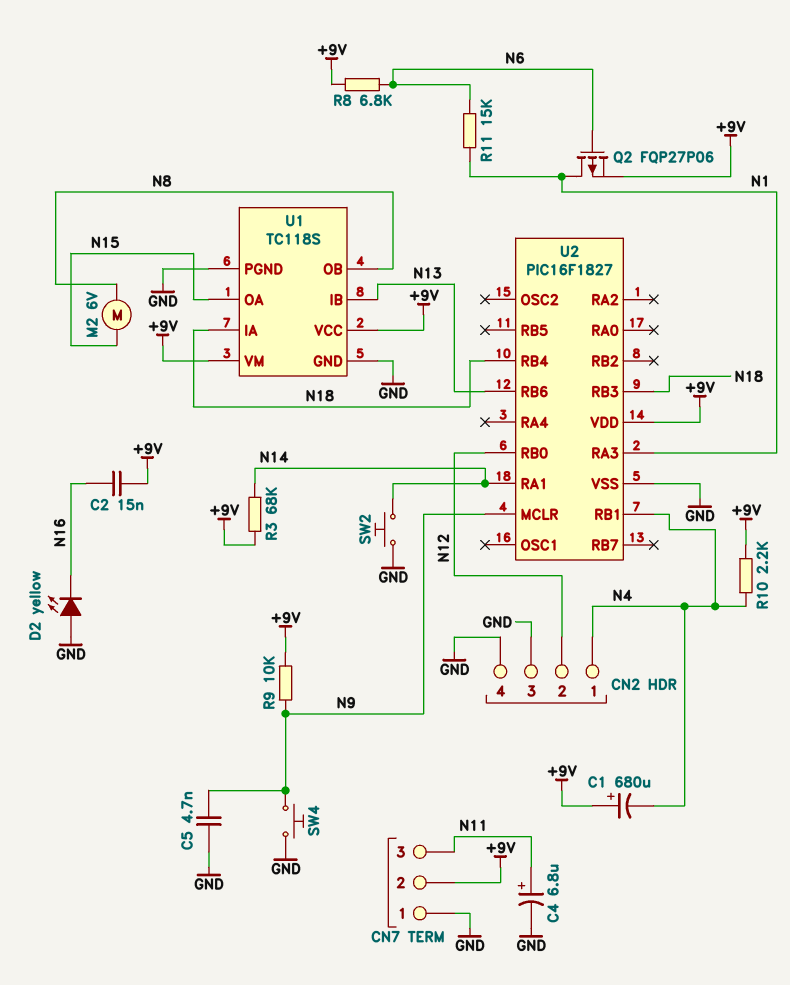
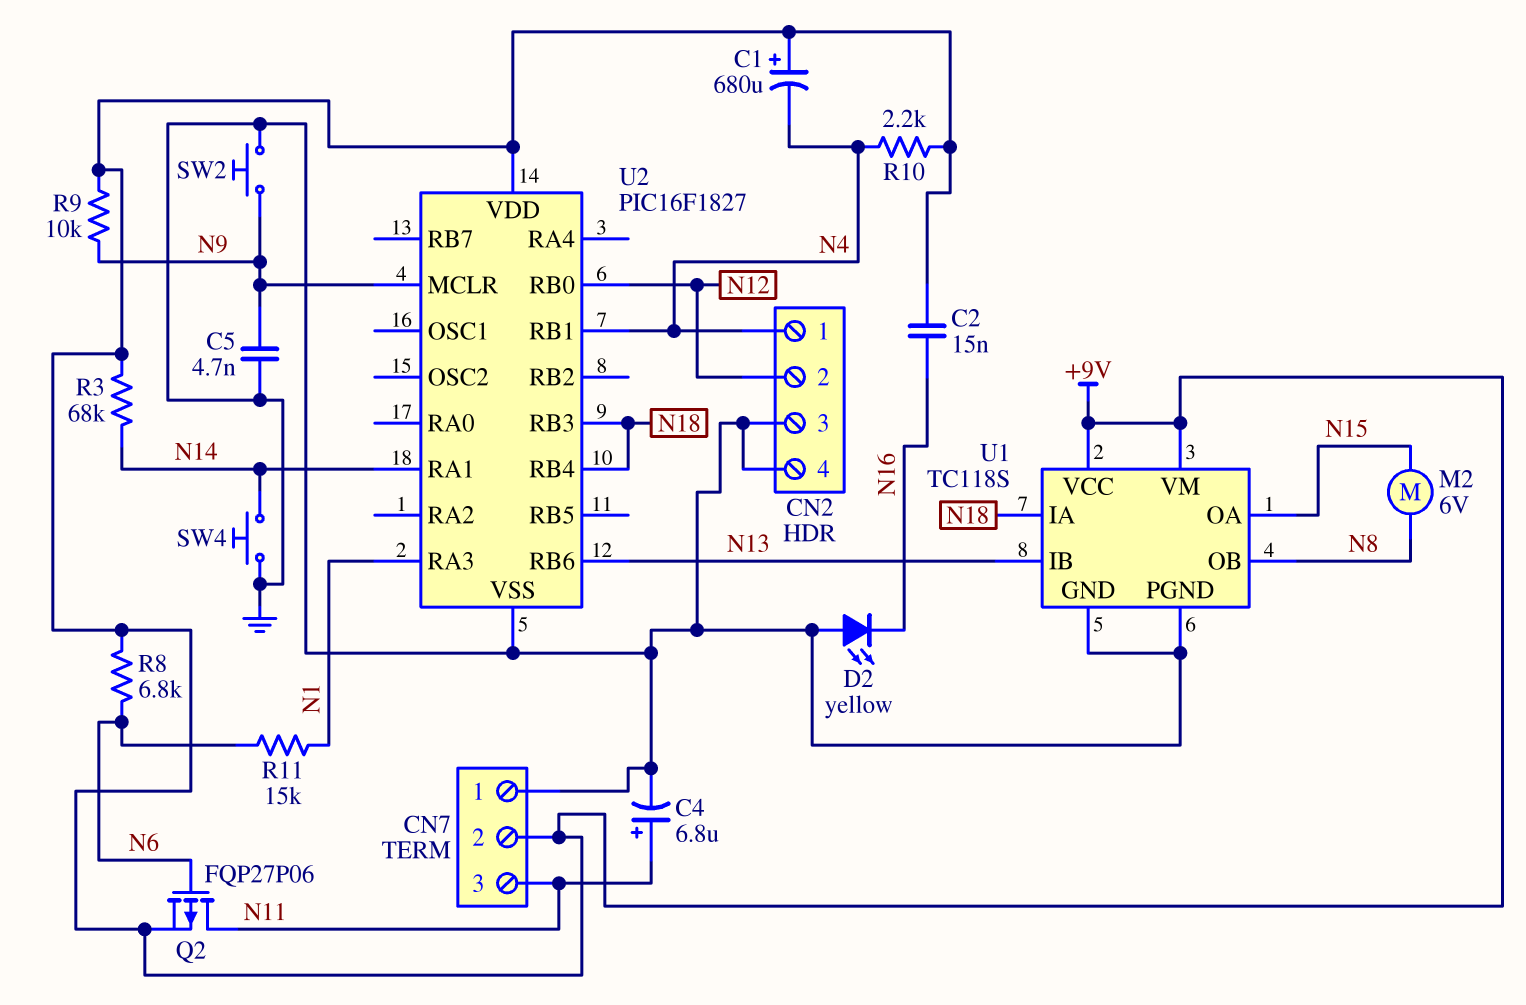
Q2: PMOS FQP27P06 (G N6, D N1, S +9V) -> PMOS FQP27P06 (G N6, D N11, S +9V)
SW2: button (GND, N14) -> button (GND, N9)
SW4: button (GND, N9) -> button (GND, N14)

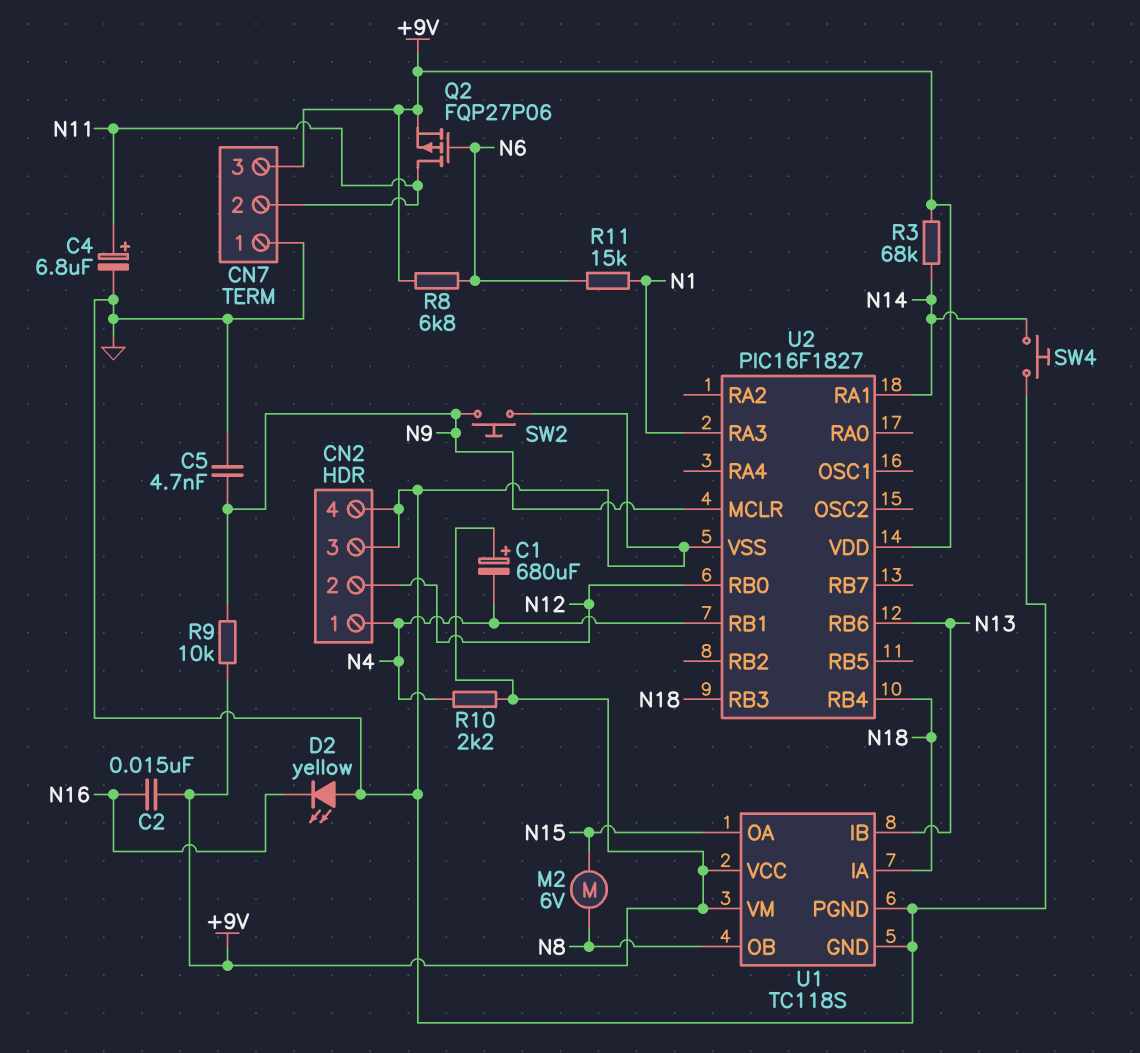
CN7 pin 2: +9V -> N11
CN7 pin 3: N11 -> +9V

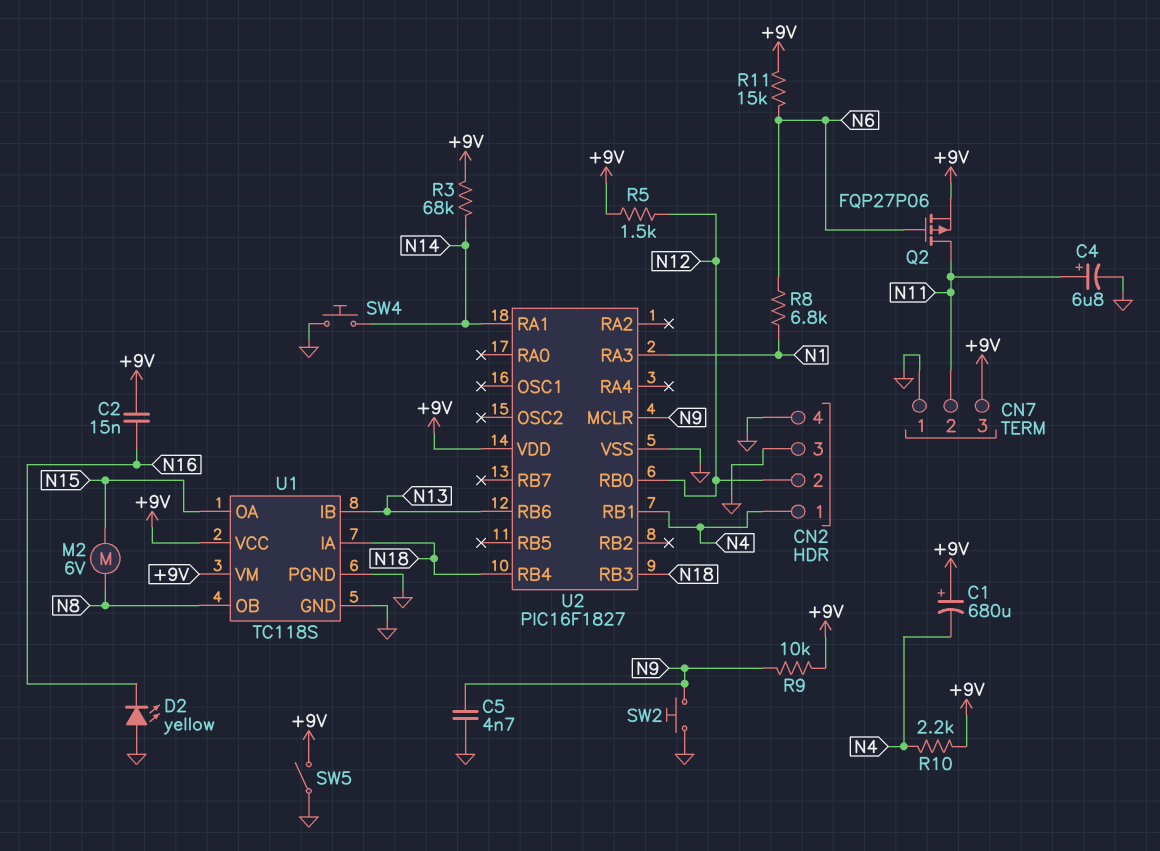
R5: none -> 1.5k (+9V, N12)
R8: 6.8k (+9V, N6) -> 6.8k (N1, N6)
R11: 15k (N1, N6) -> 15k (+9V, N6)
SW5: none -> switch (+9V, GND)

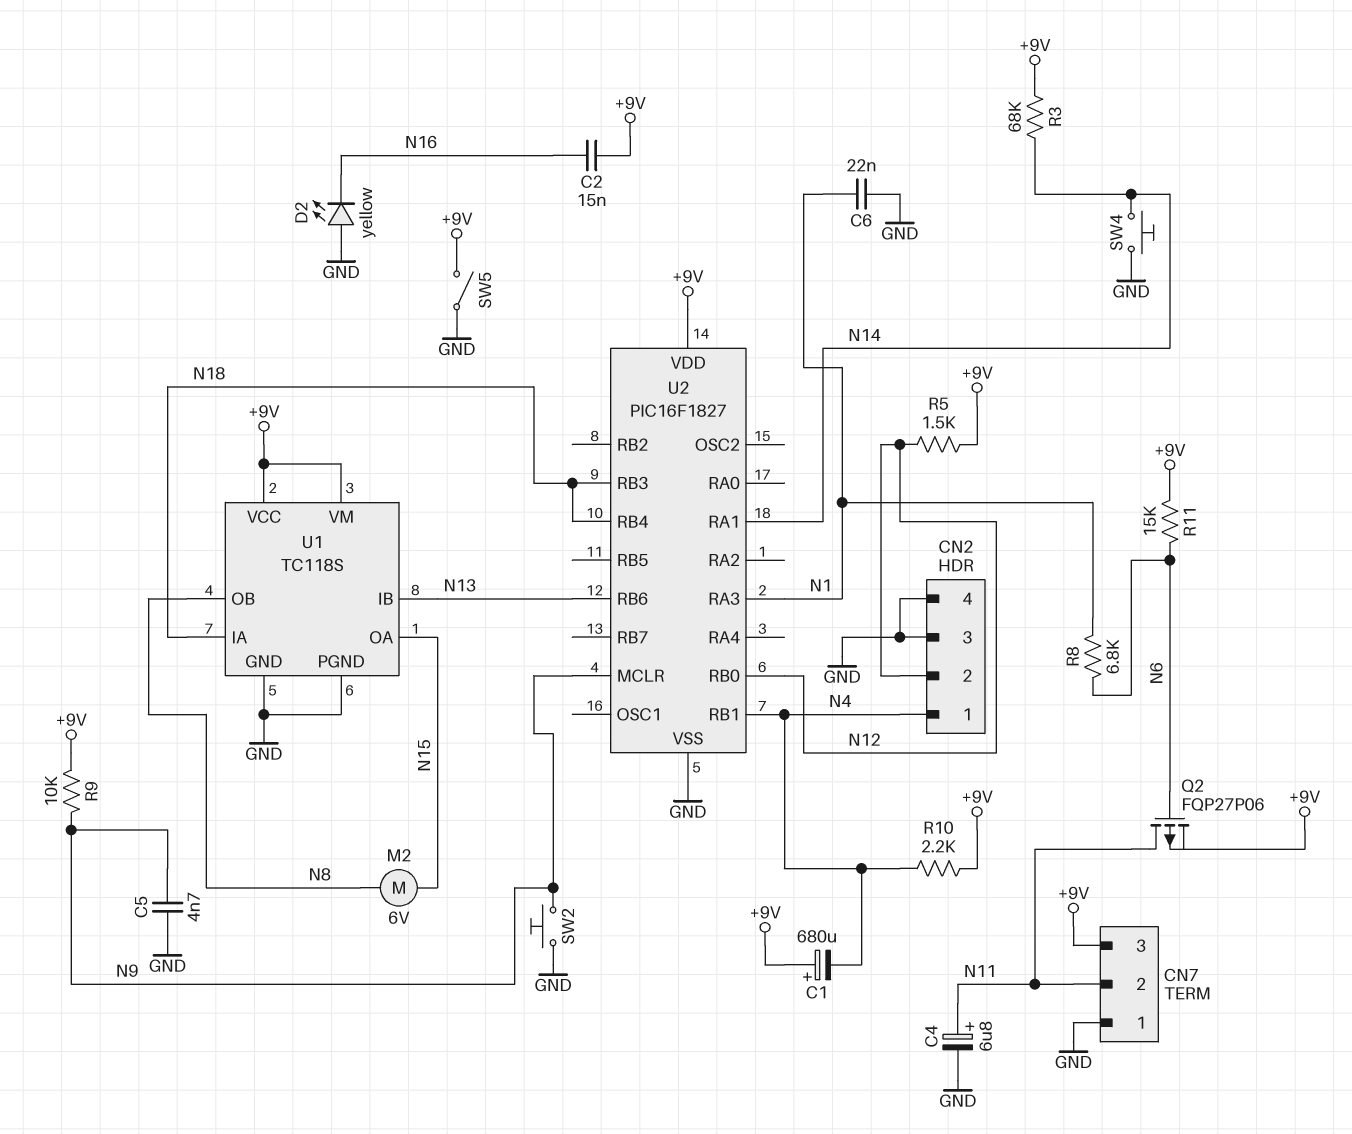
C6: none -> 22nF (GND, N1)

